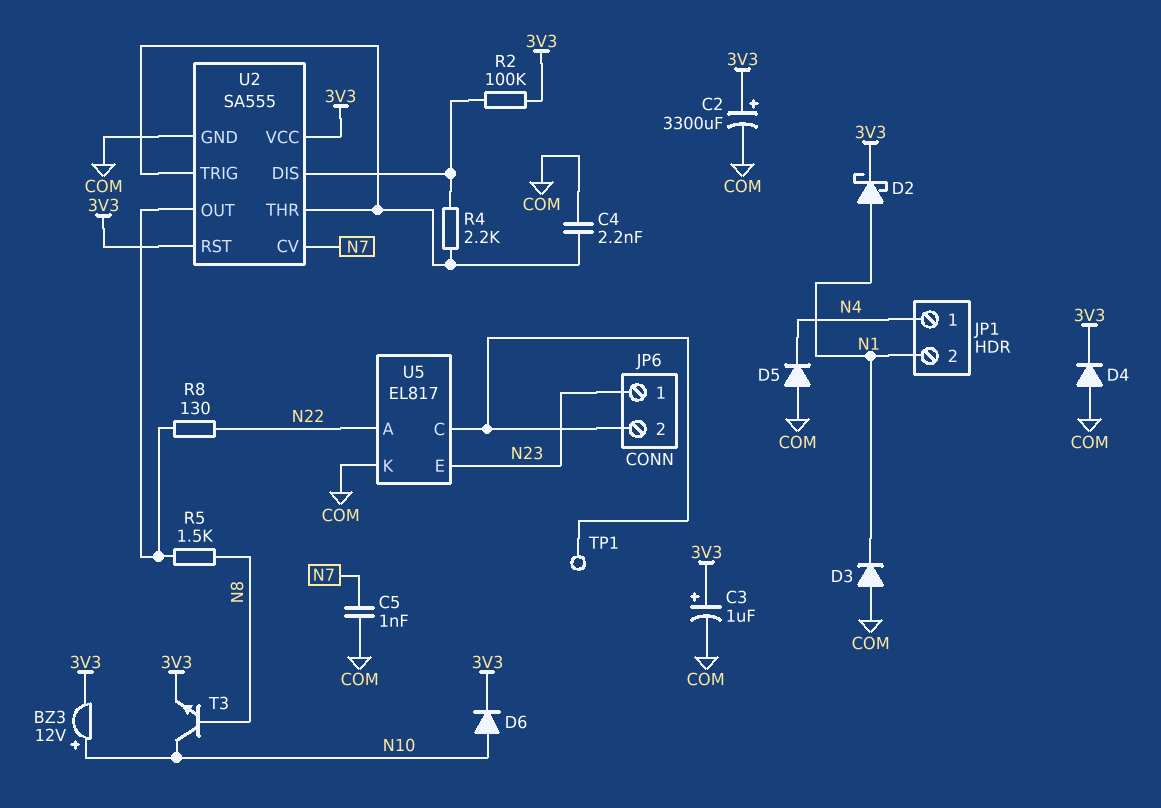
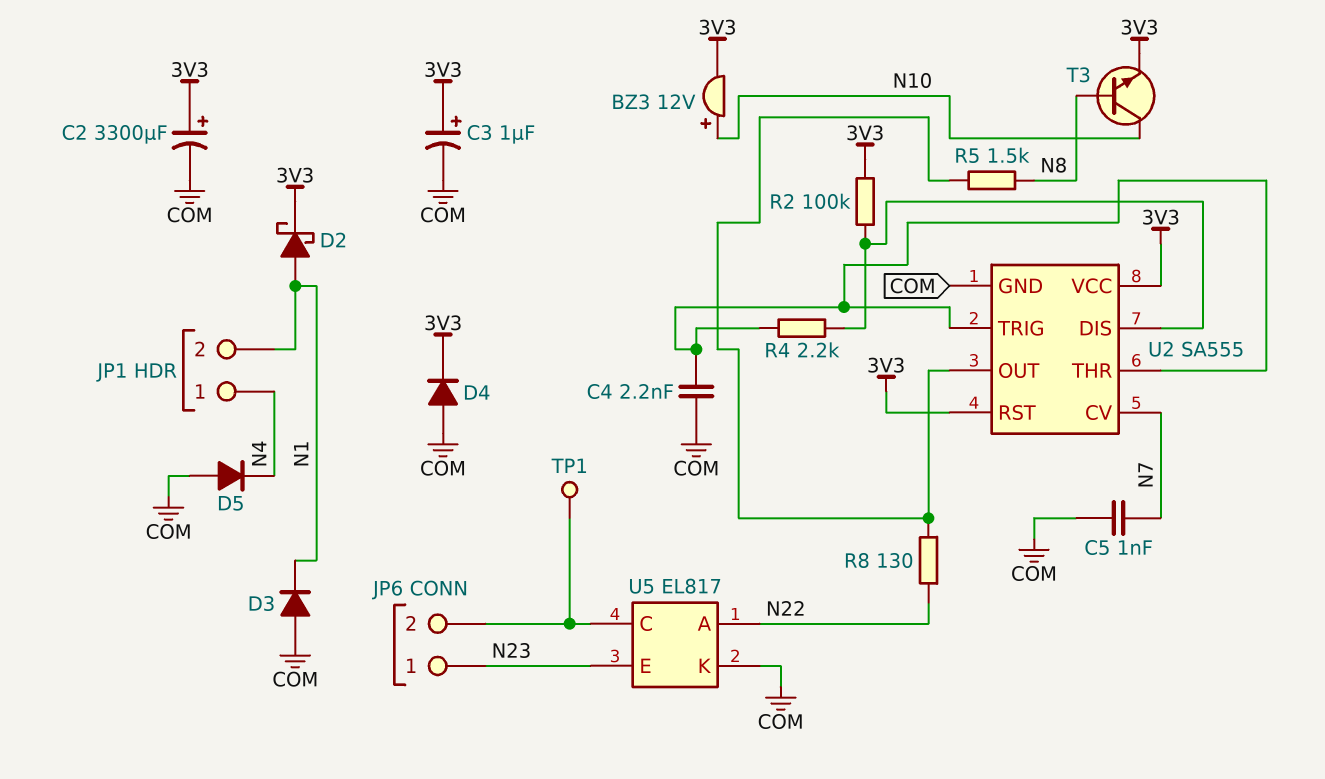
D6: diode (A N10, K 3V3) -> none

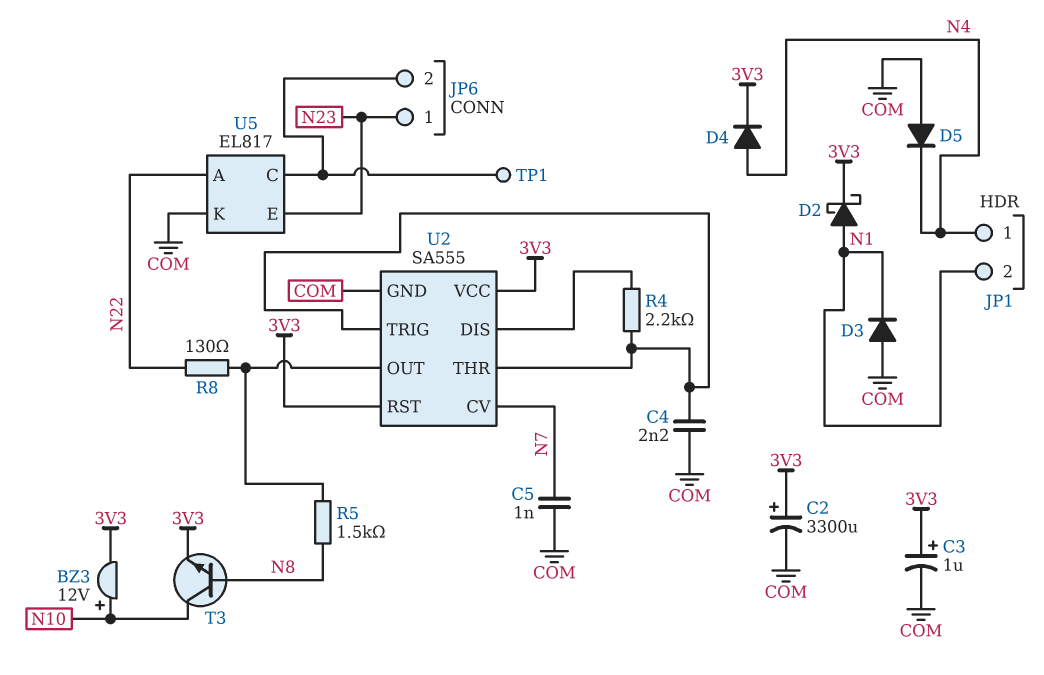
D4: diode (A COM, K 3V3) -> diode (A N4, K 3V3)
R2: 100k (3V3, U2/DIS) -> none

